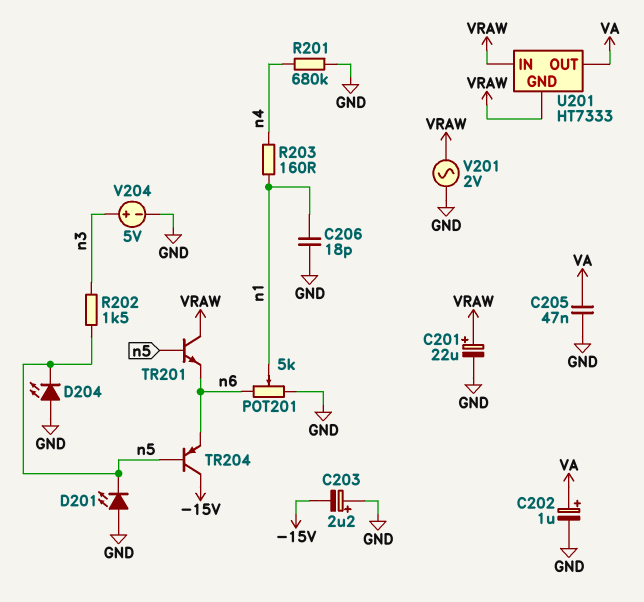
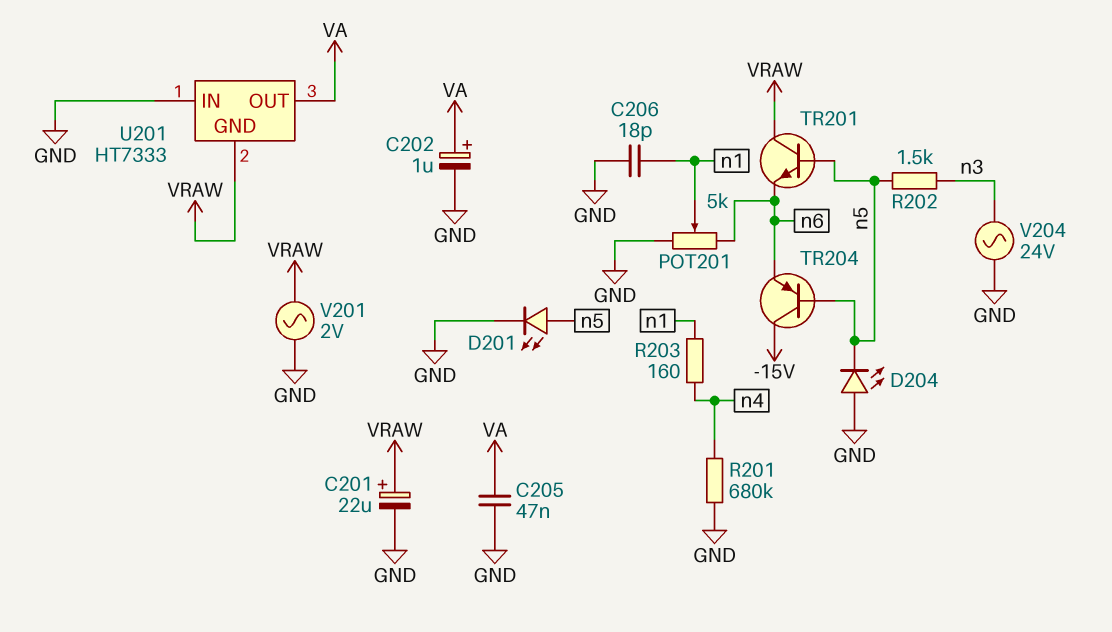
C203: 2.2uF (plus GND, minus -15V) -> none
D201: LED (A GND, K n5) -> LED (A n5, K GND)
U201 pin IN: VRAW -> GND
V204: 5V (plus n3, minus GND) -> AC 24V (GND, n3)

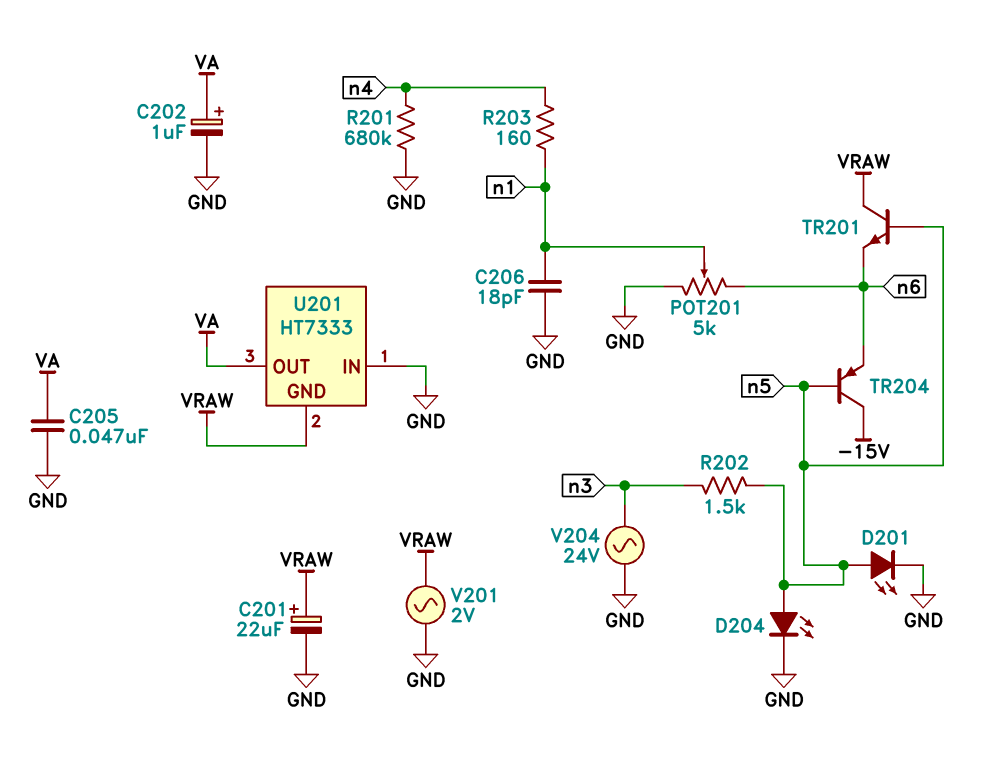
D204: LED (A GND, K n5) -> LED (A n5, K GND)

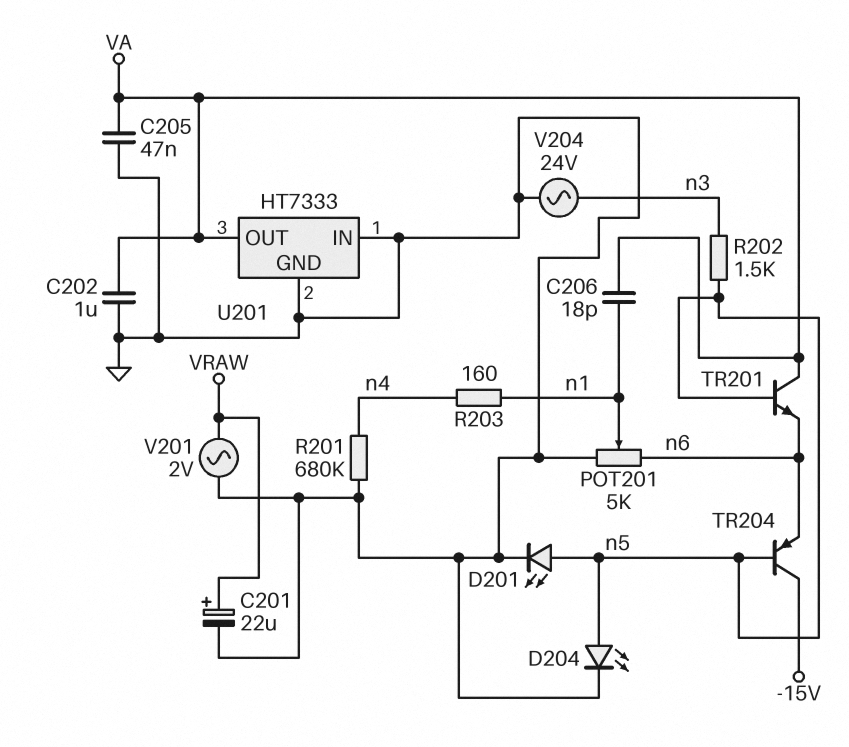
C202: 1uF (plus VA, minus GND) -> 1uF (GND, VA)
C206: 18pF (GND, n1) -> 18pF (VA, n1)
TR201: NPN (B n5, C VRAW, E n6) -> NPN (B n5, C VA, E n6)
U201 pin GND: VRAW -> GND

